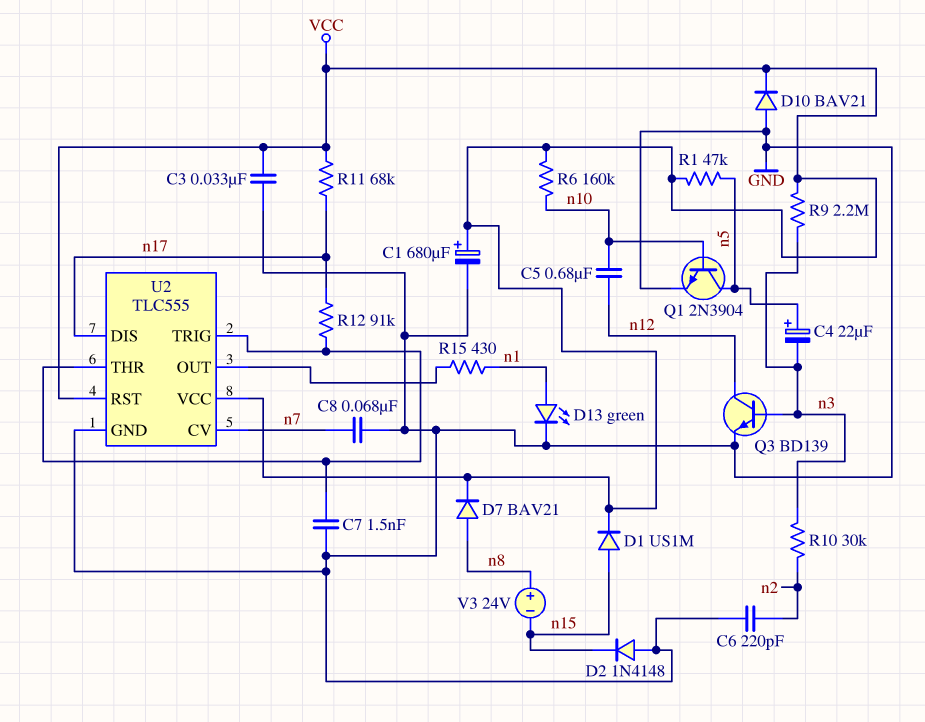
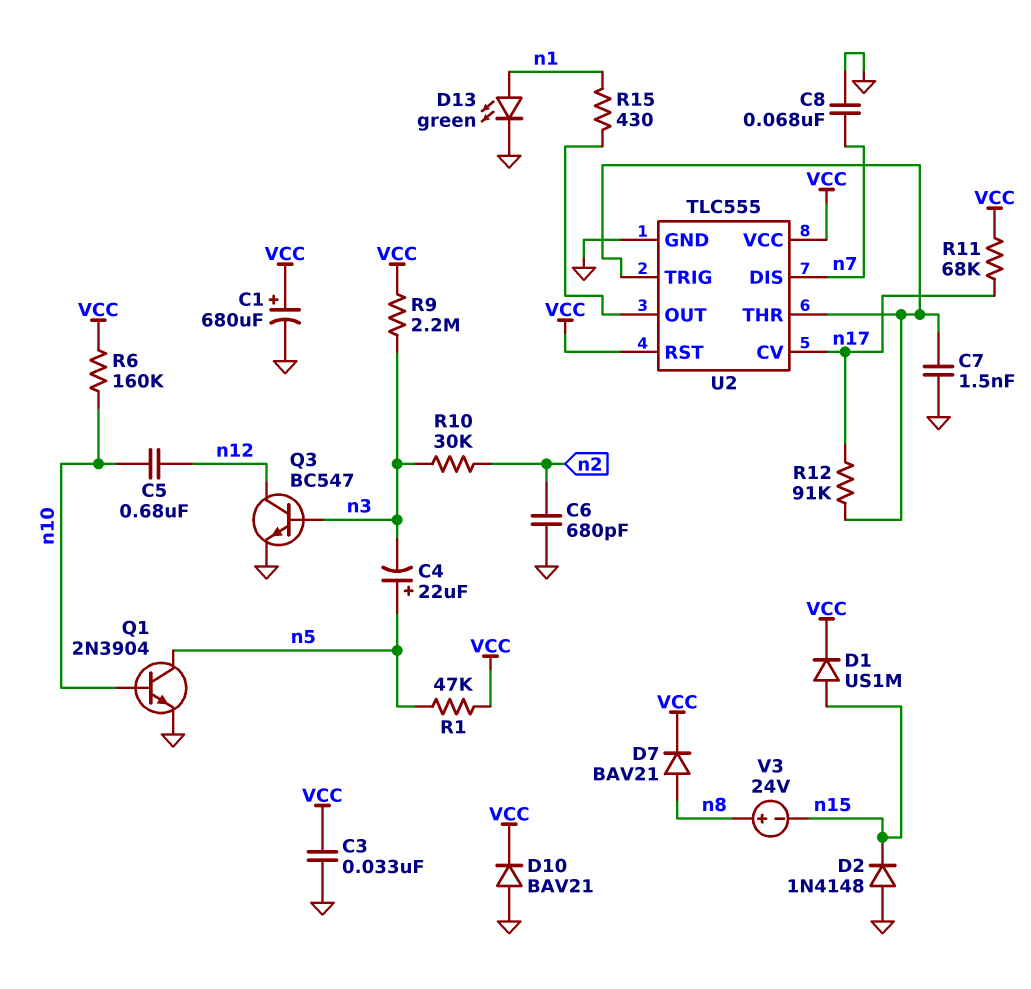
C6: 220pF (GND, n2) -> 680pF (GND, n2)
Q3: NPN BD139 (B n3, C n12, E GND) -> NPN BC547 (B n3, C n12, E GND)
U2 pin CV: n7 -> n17
U2 pin DIS: n17 -> n7

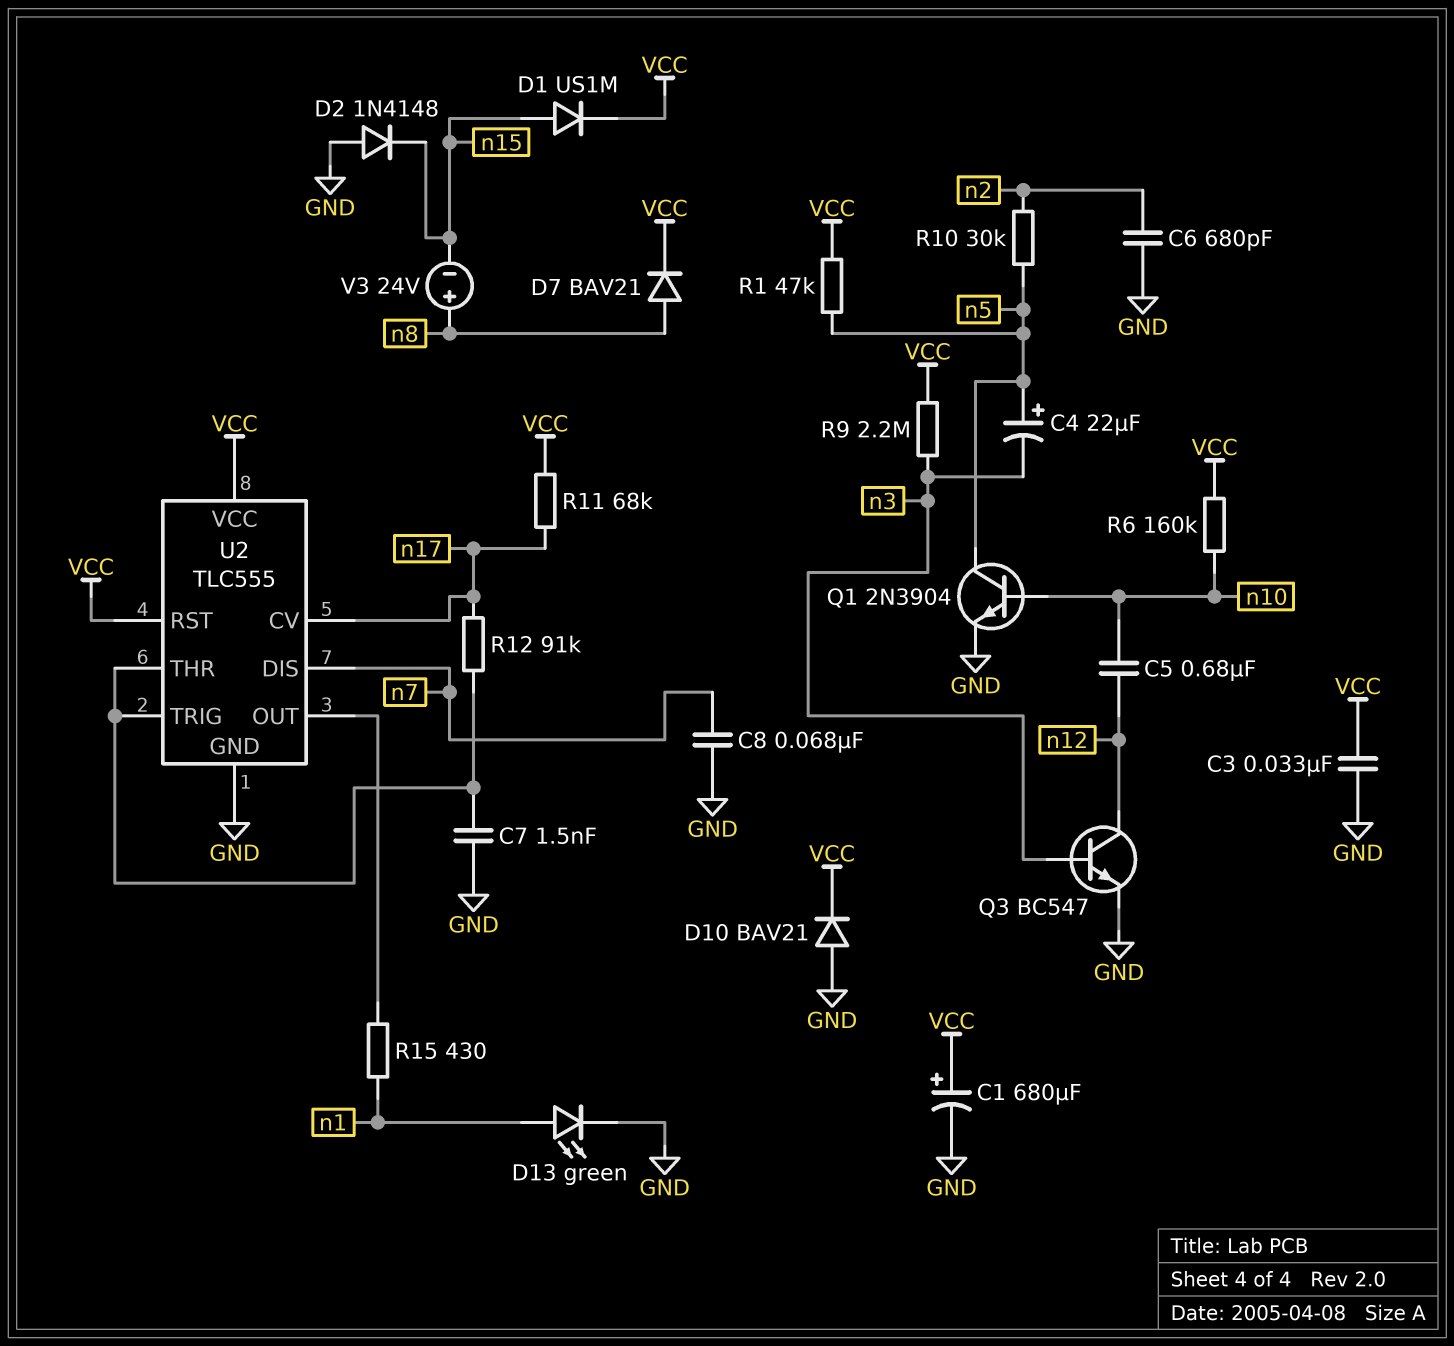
R10: 30k (n2, n3) -> 30k (n2, n5)

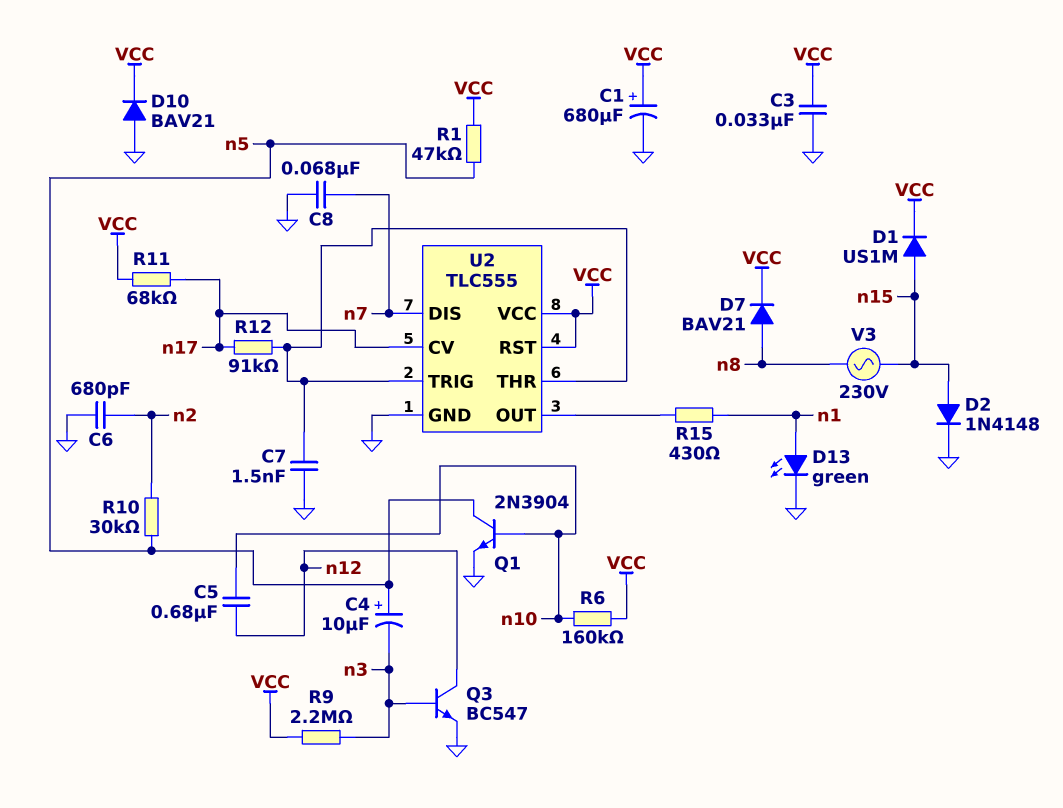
C4: 22uF (plus n5, minus n3) -> 10uF (plus n5, minus n3)
D2: diode 1N4148 (A GND, K n15) -> diode 1N4148 (A n15, K GND)
V3: 24V (plus n8, minus n15) -> AC 230V (n8, n15)

